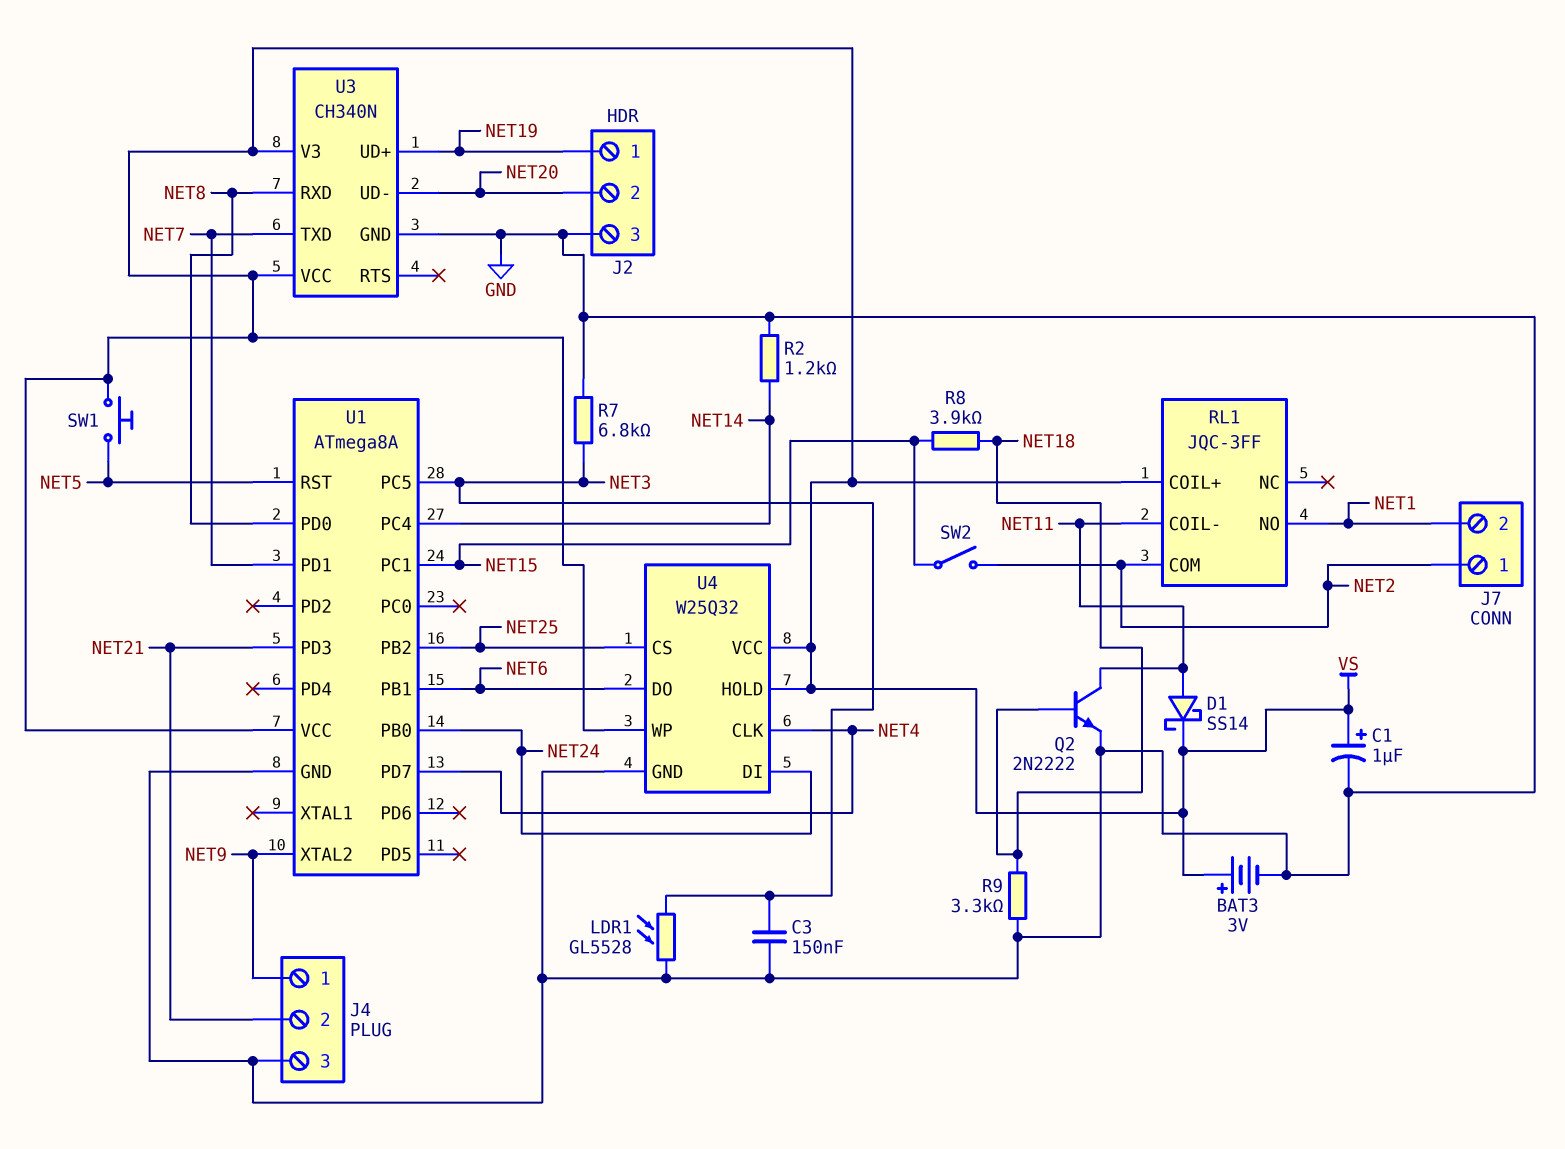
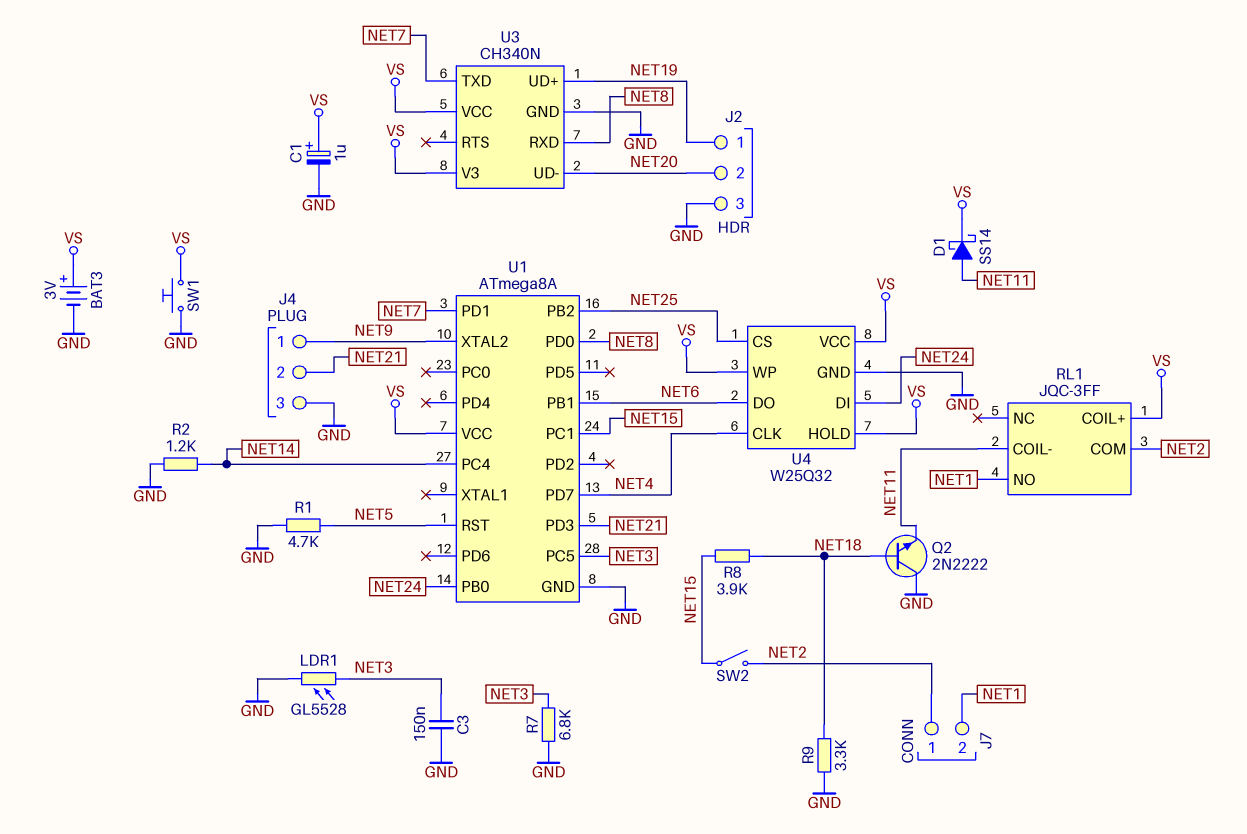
Q2: NPN 2N2222 (B NET18, C NET11, E GND) -> NPN 2N2222 (B NET18, C GND, E NET11)
R1: none -> 4.7k (GND, NET5)
SW1: button (NET5, VS) -> button (GND, VS)

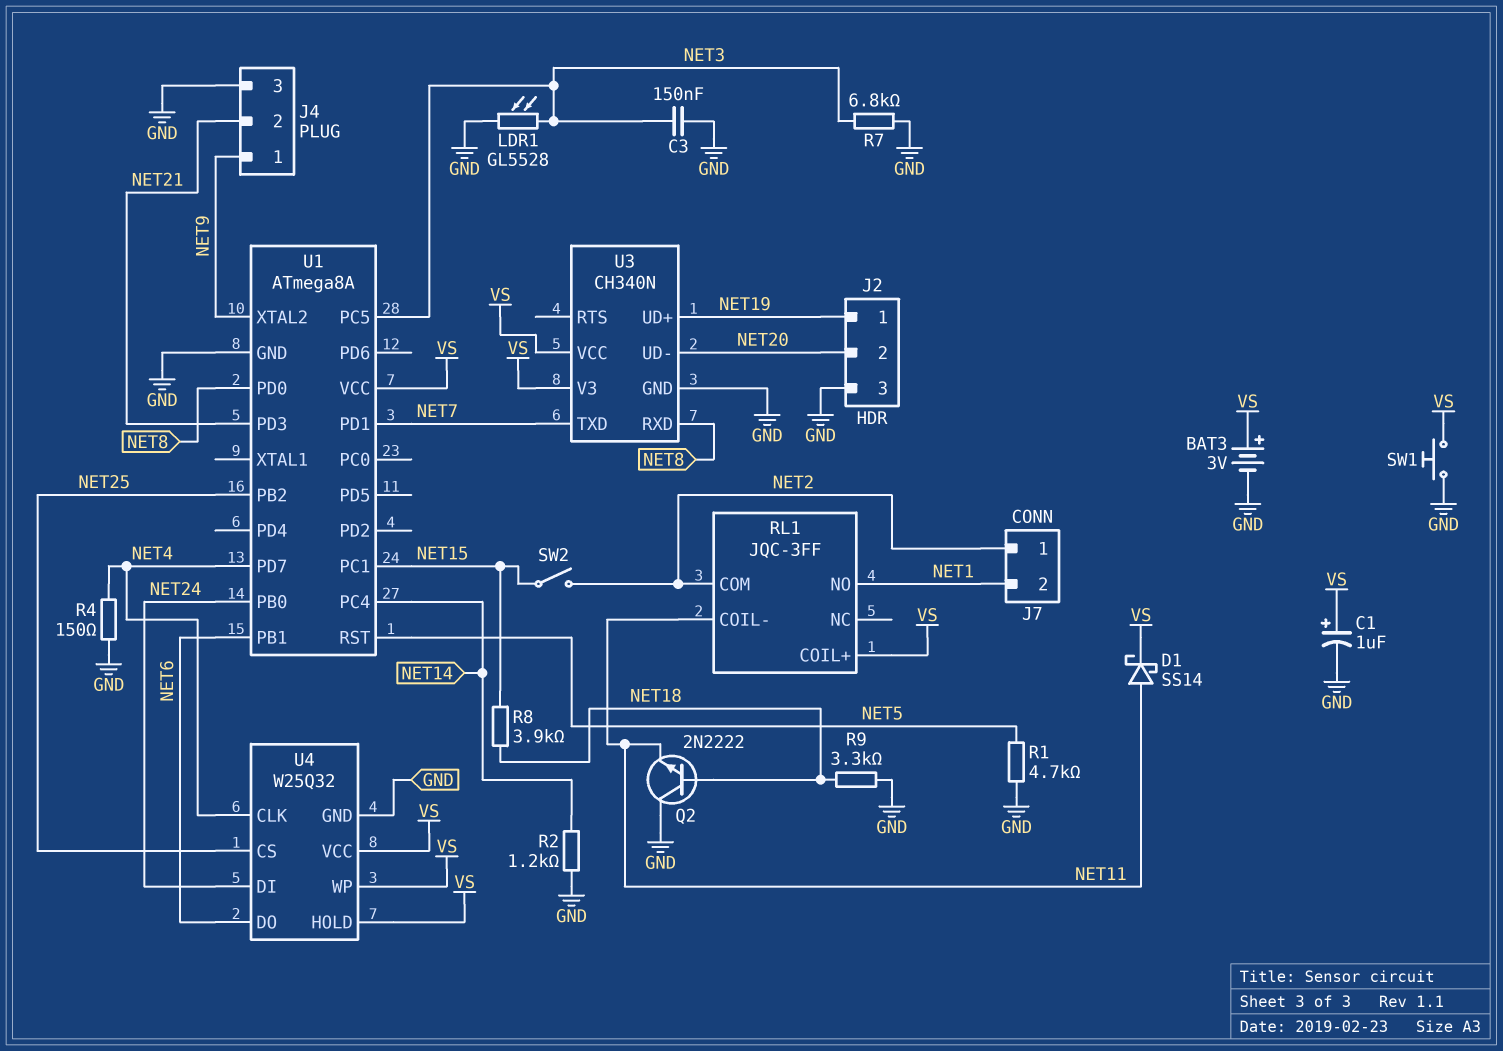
R4: none -> 150 (GND, NET4)

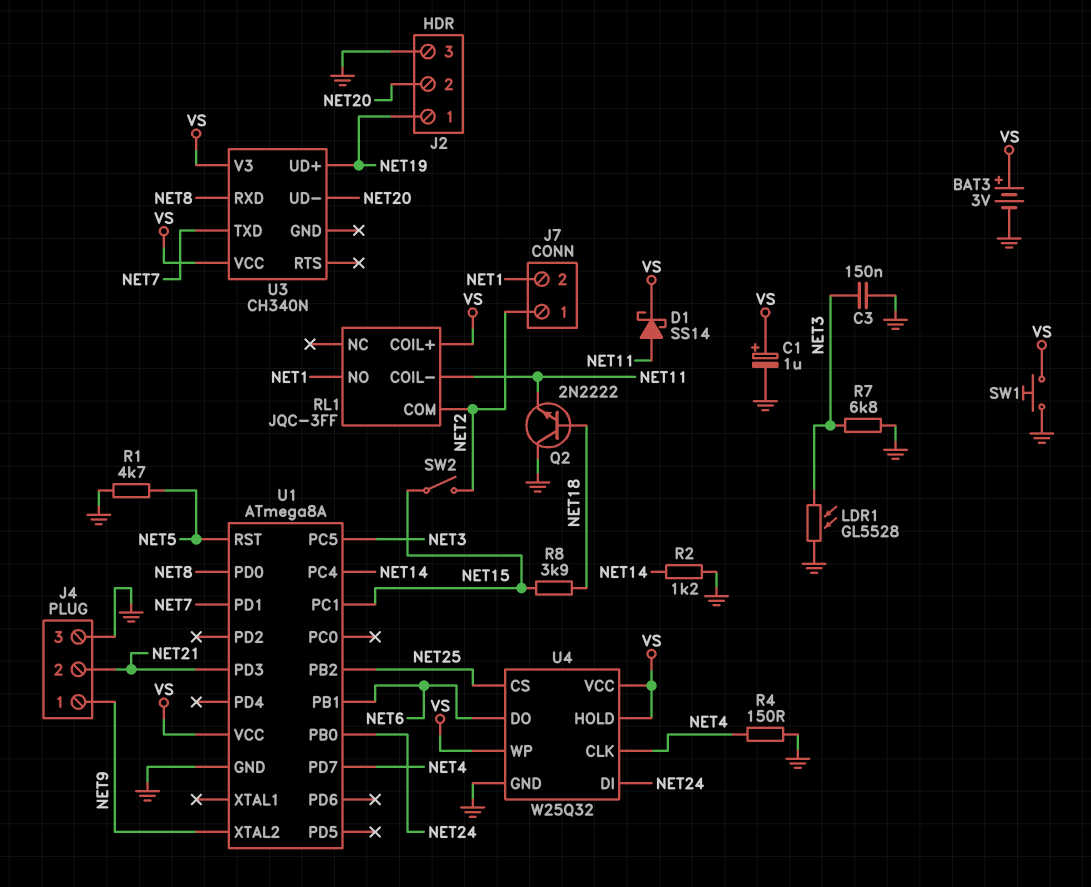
R9: 3.3k (GND, NET18) -> none
U3 pin GND: GND -> none

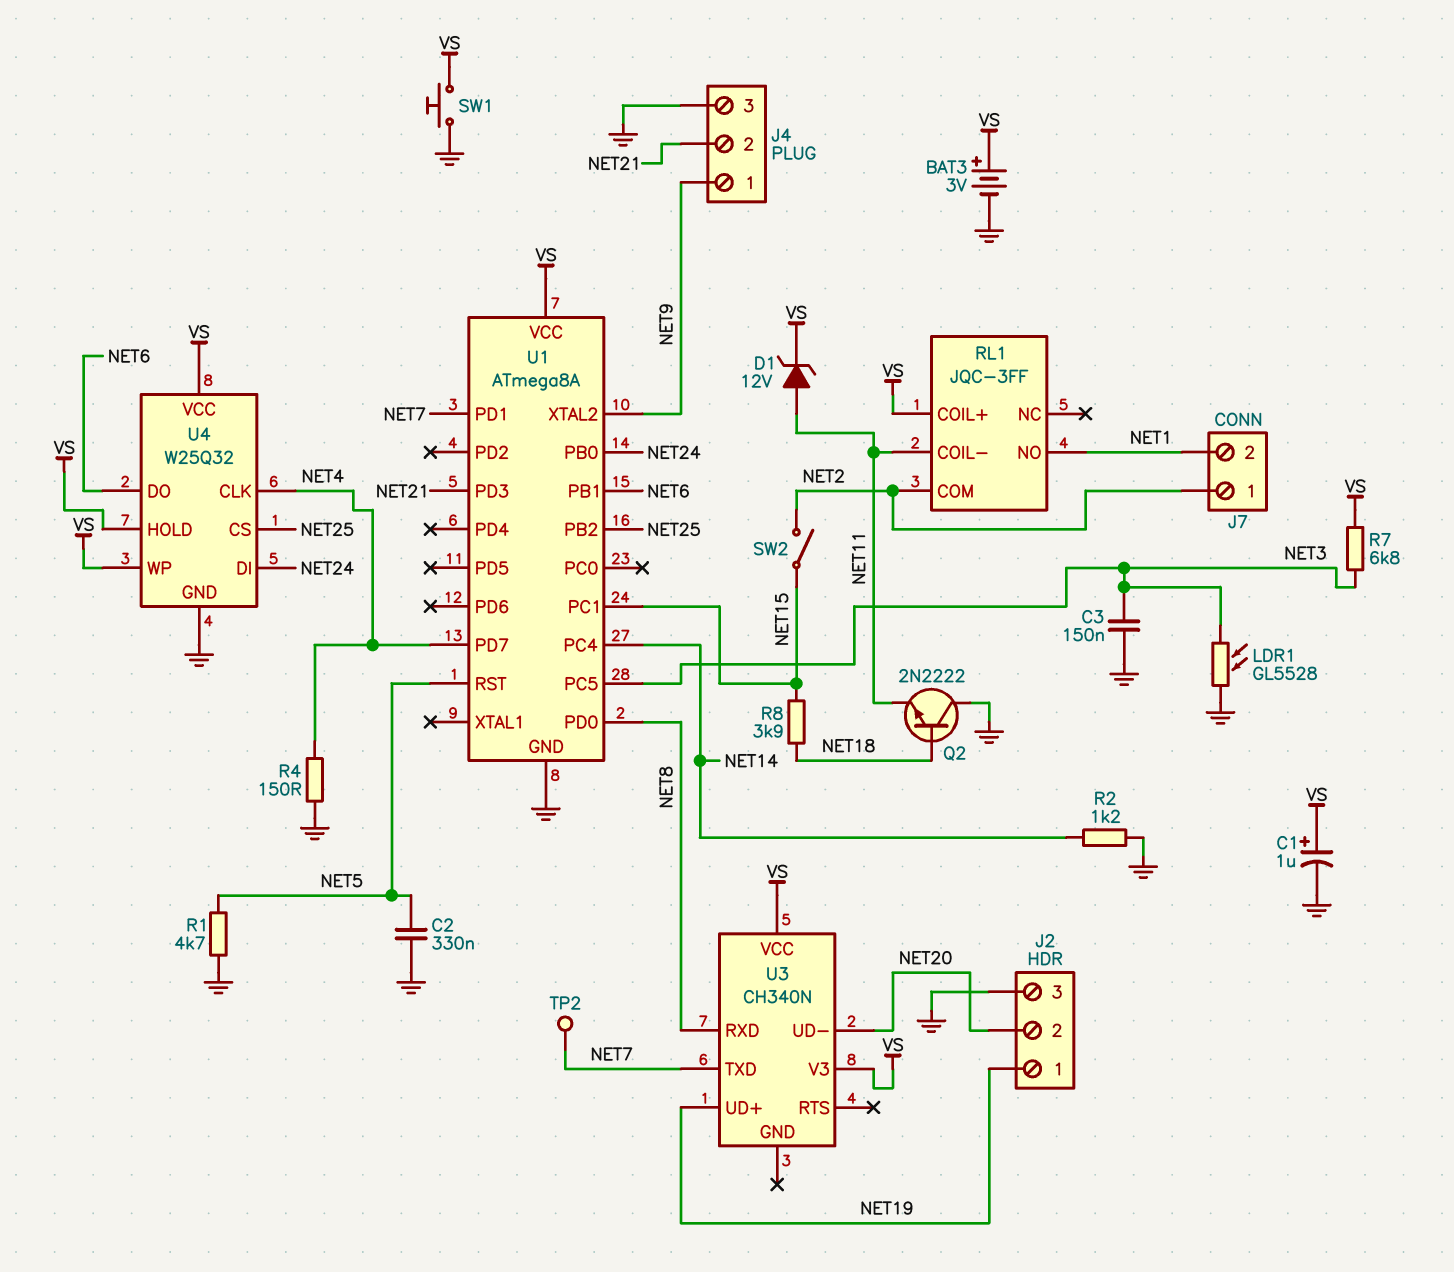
C2: none -> 330nF (GND, NET5)
D1: schottky SS14 (A NET11, K VS) -> zener 12V (A NET11, K VS)
R7: 6.8k (GND, NET3) -> 6.8k (NET3, VS)
TP2: none -> test point (NET7)

